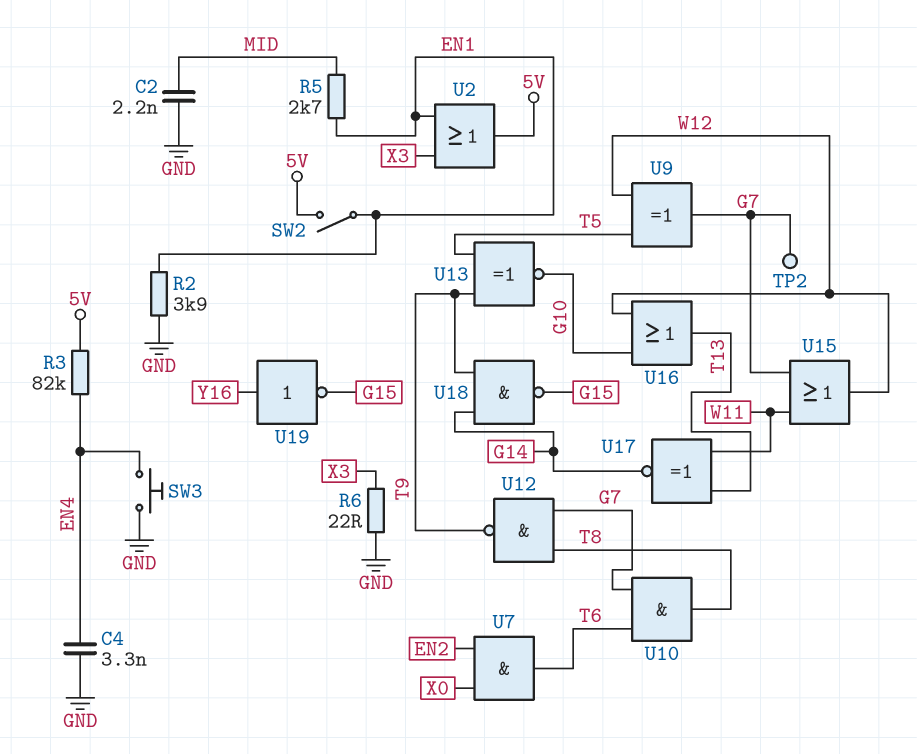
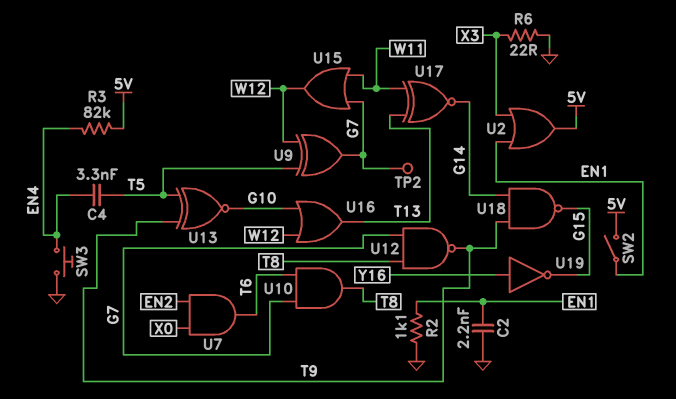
C2: 2.2nF (GND, MID) -> 2.2nF (EN1, GND)
C4: 3.3nF (EN4, GND) -> 3.3nF (EN4, T5)
R2: 3.9k (EN1, GND) -> 1.1k (EN1, GND)
R5: 2.7k (EN1, MID) -> none

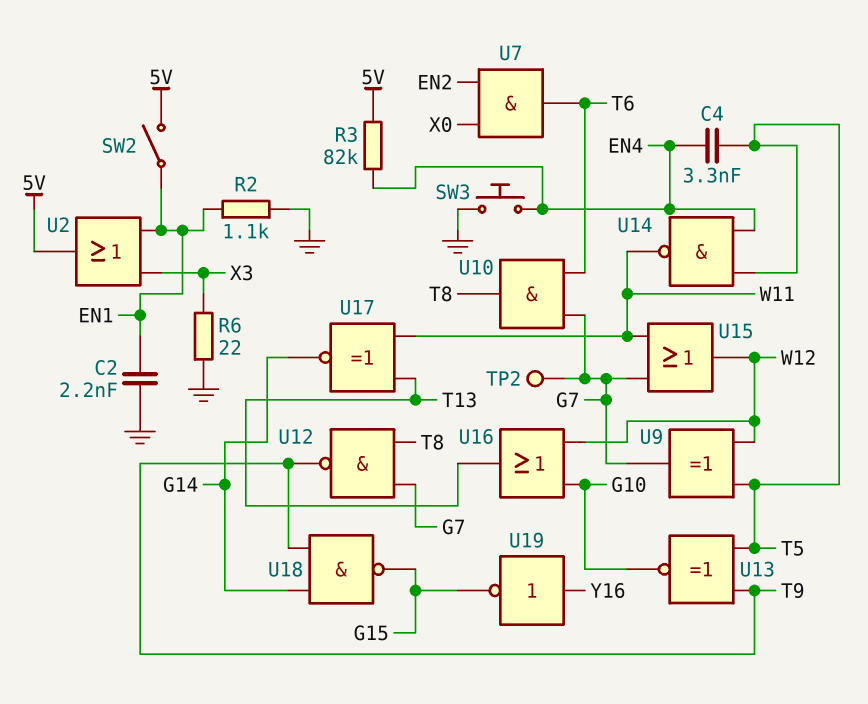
U14: none -> NAND (in EN4, in T5, out W11)

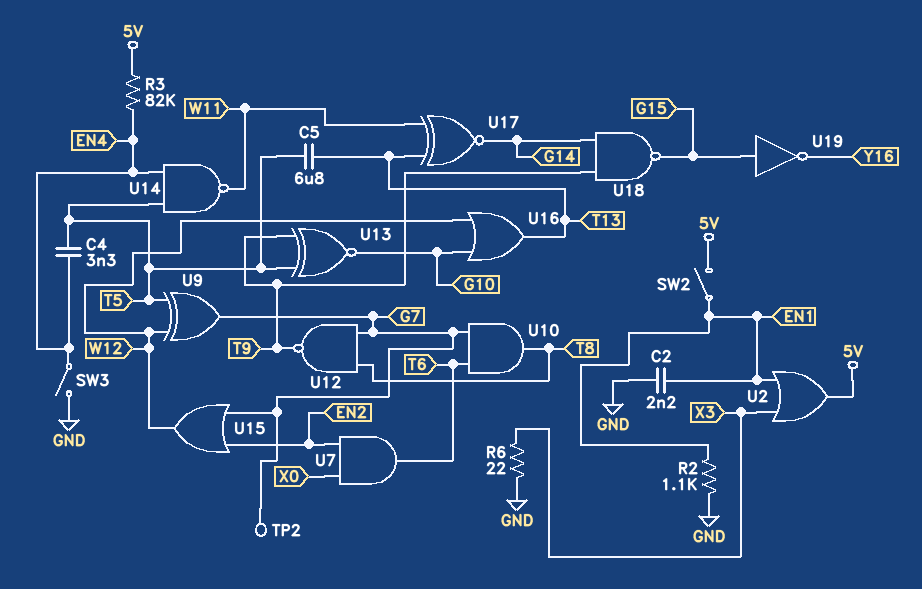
C5: none -> 6.8uF (T5, T13)
SW3: button (EN4, GND) -> switch (EN4, GND)
U15: OR (in G7, in W11, out W12) -> OR (in EN2, in G7, out W12)
U19: NOT (in Y16, out G15) -> NOT (in G15, out Y16)

